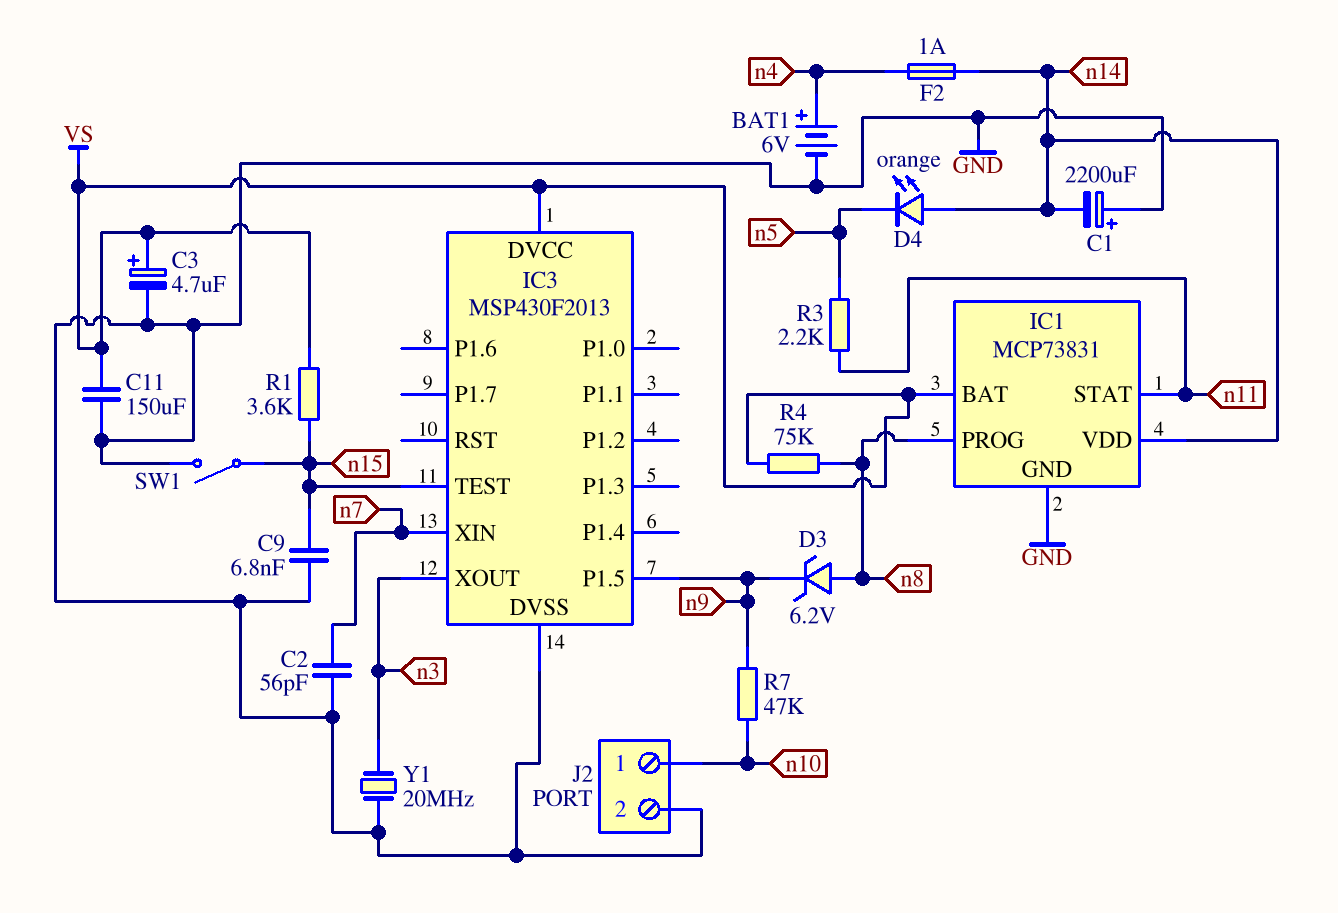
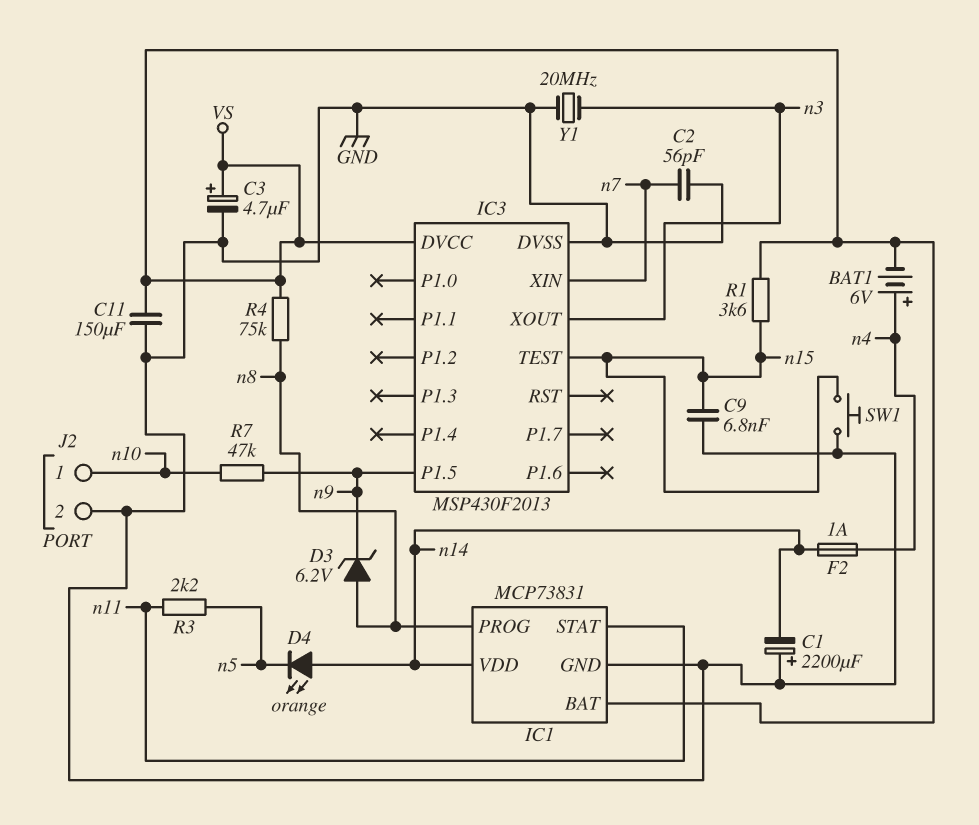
BAT1: 6V (plus n4, minus GND) -> 6V (plus n4, minus VS)
SW1: switch (GND, n15) -> button (GND, n15)

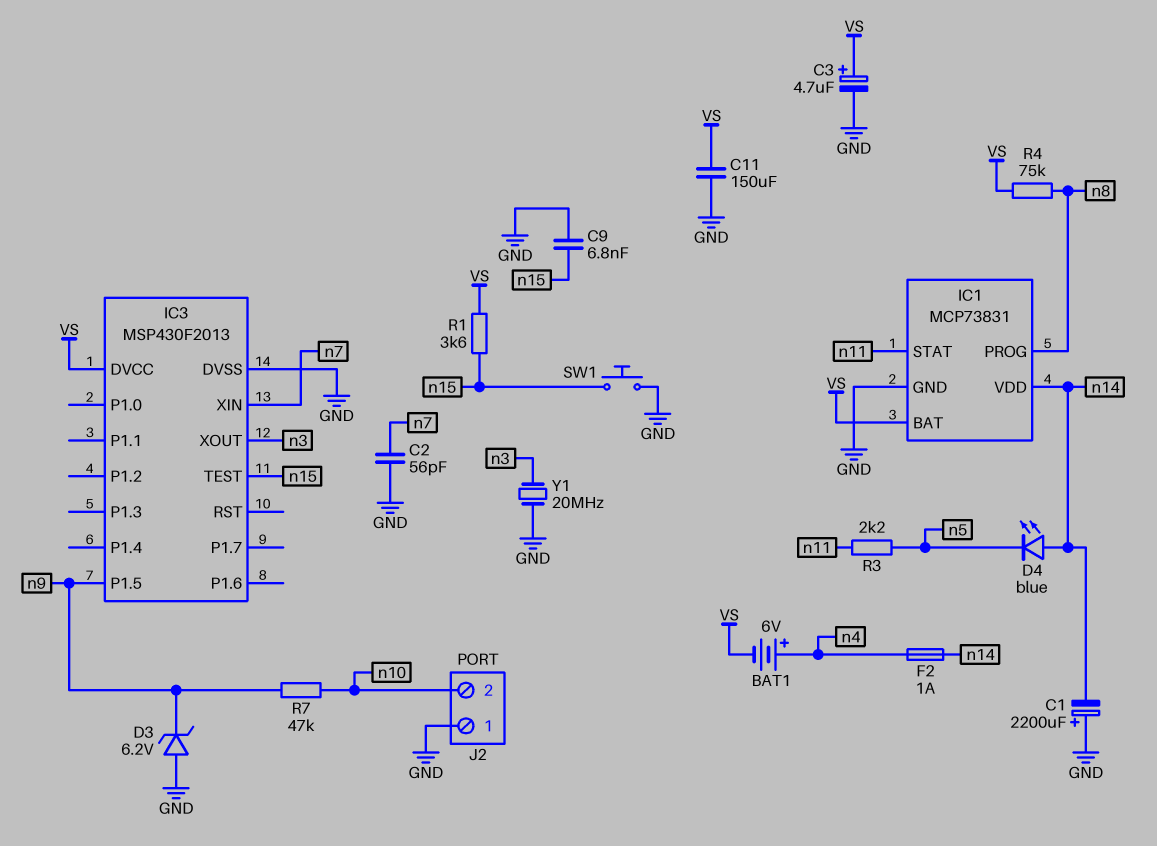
D3: zener 6.2V (A n8, K n9) -> zener 6.2V (A GND, K n9)
D4: LED orange (A n14, K n5) -> LED blue (A n14, K n5)
J2 pin 1: n10 -> GND
J2 pin 2: GND -> n10

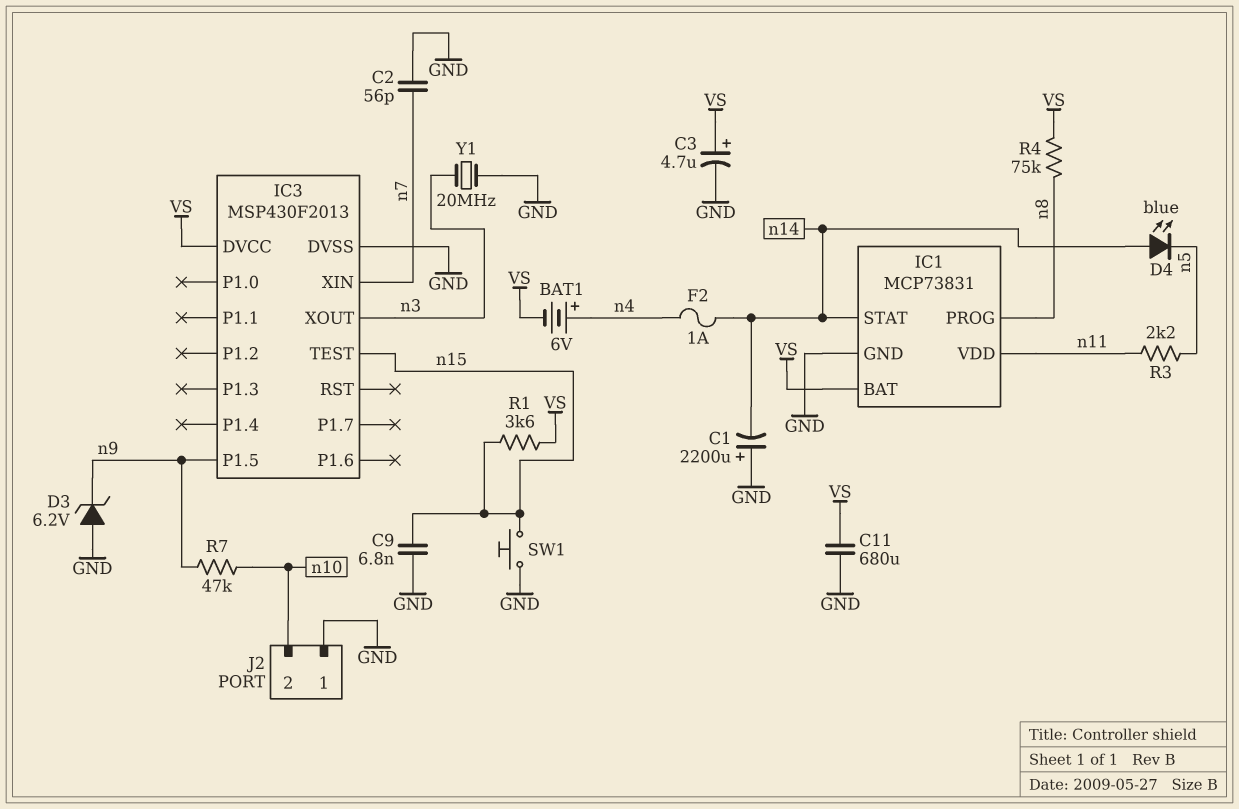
C11: 150uF (GND, VS) -> 680uF (GND, VS)
IC1 pin STAT: n11 -> n14
IC1 pin VDD: n14 -> n11

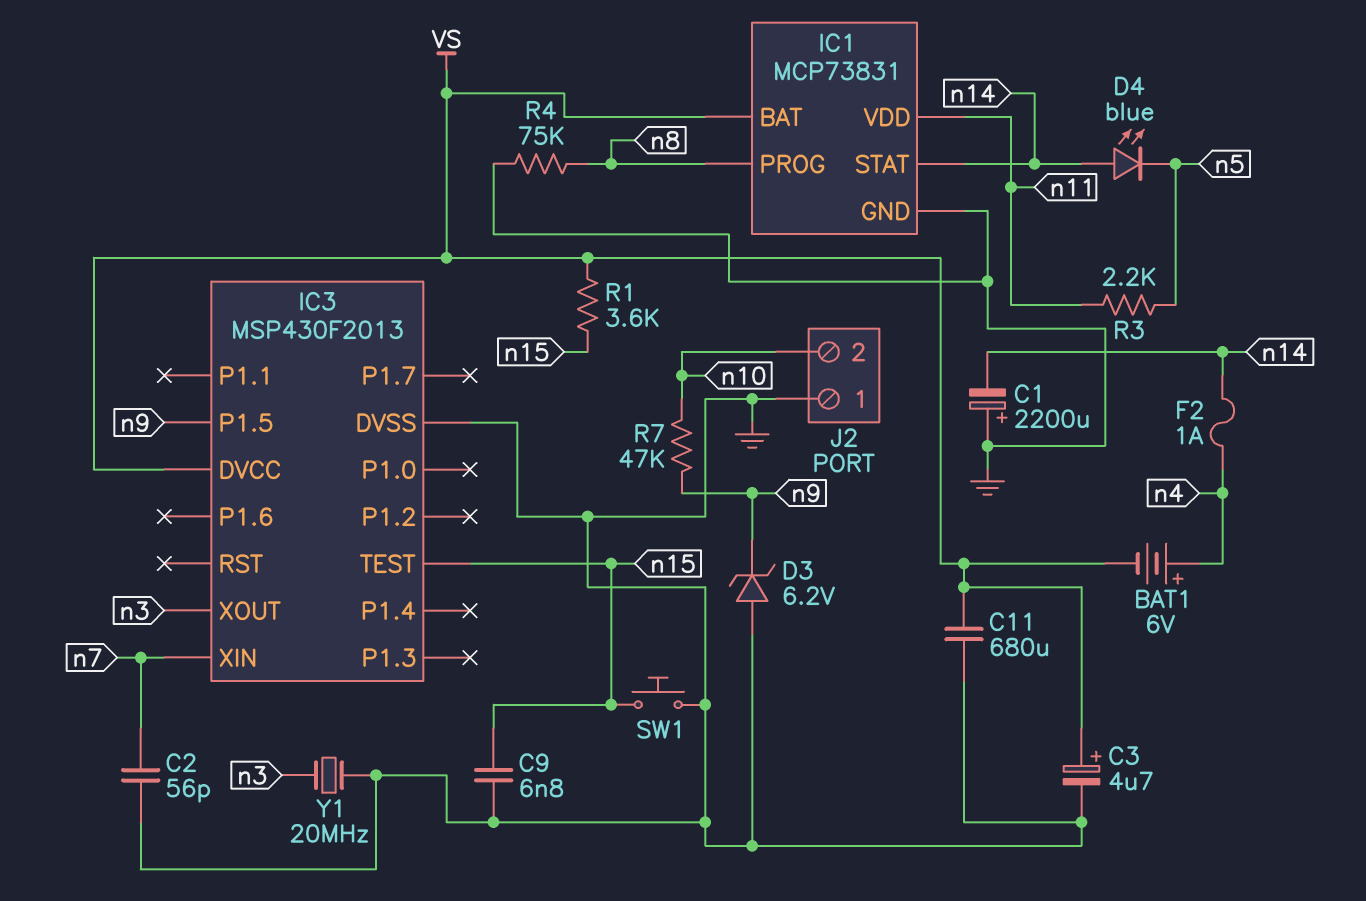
R4: 75k (VS, n8) -> 75k (GND, n8)

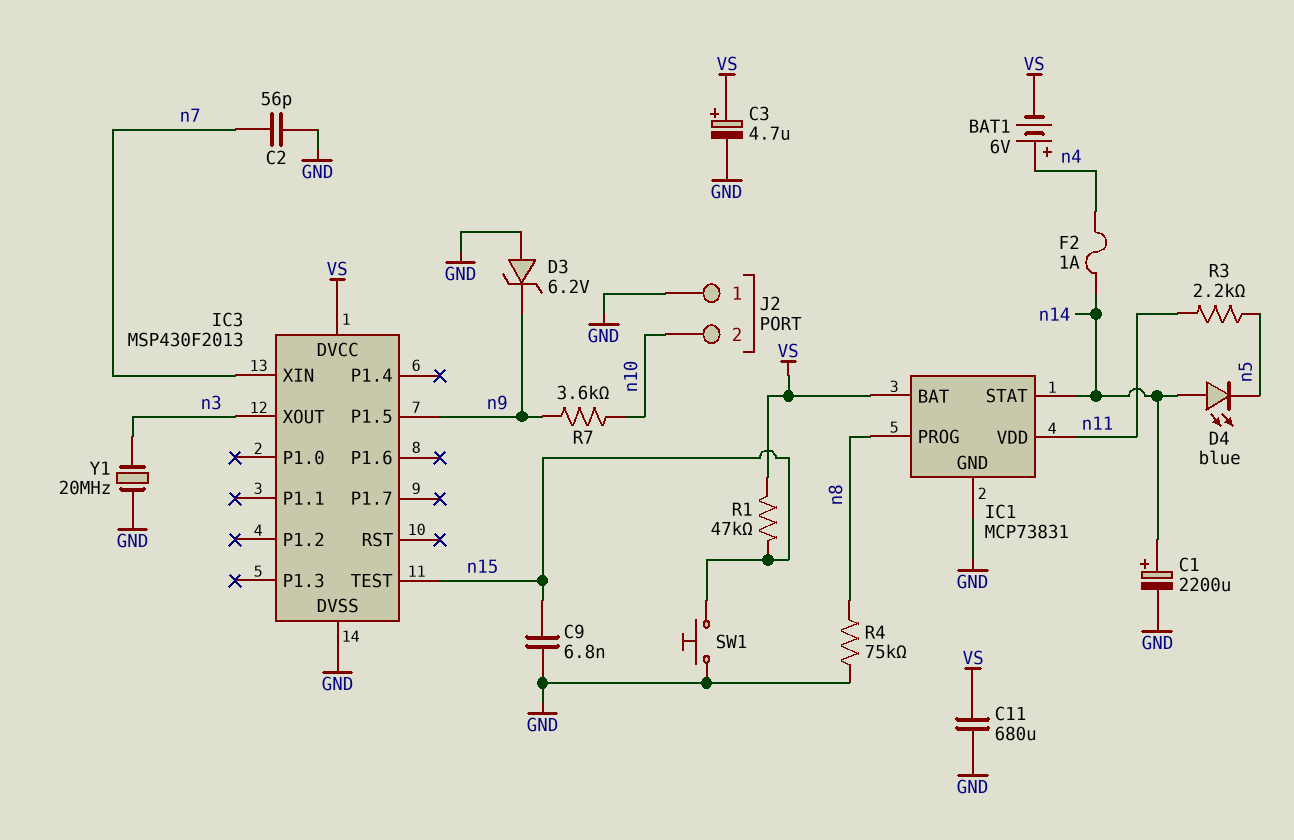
C1: 2200uF (plus GND, minus n14) -> 2200uF (plus n14, minus GND)
R1: 3.6k (VS, n15) -> 47k (VS, n15)
R7: 47k (n9, n10) -> 3.6k (n9, n10)

